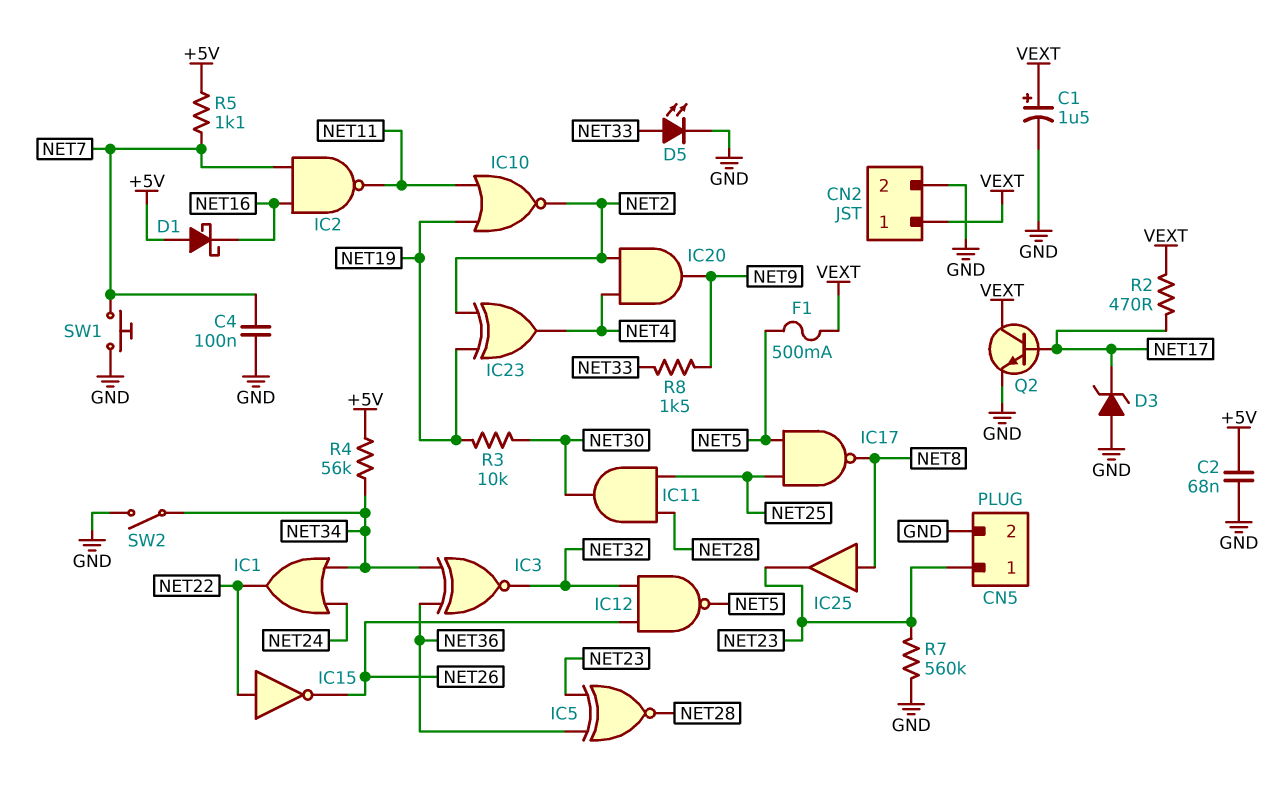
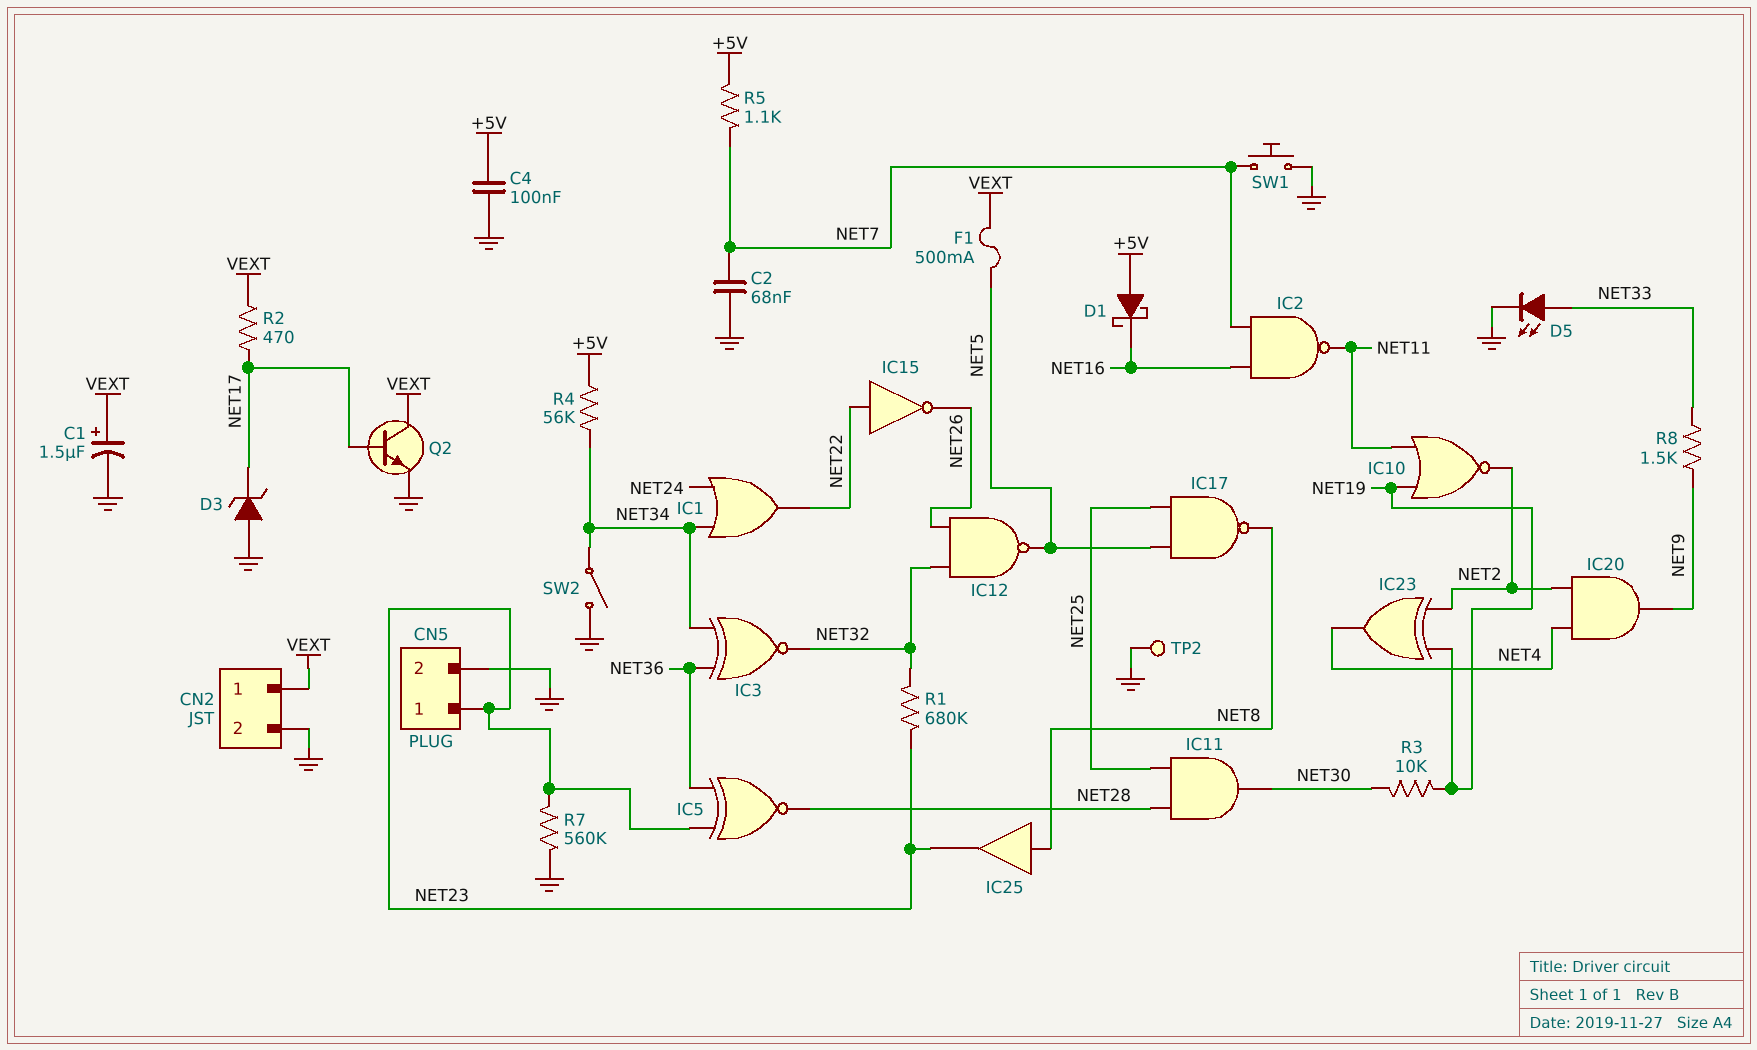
C2: 68nF (+5V, GND) -> 68nF (GND, NET7)
C4: 100nF (GND, NET7) -> 100nF (+5V, GND)
R1: none -> 680k (NET23, NET32)
TP2: none -> test point (GND)

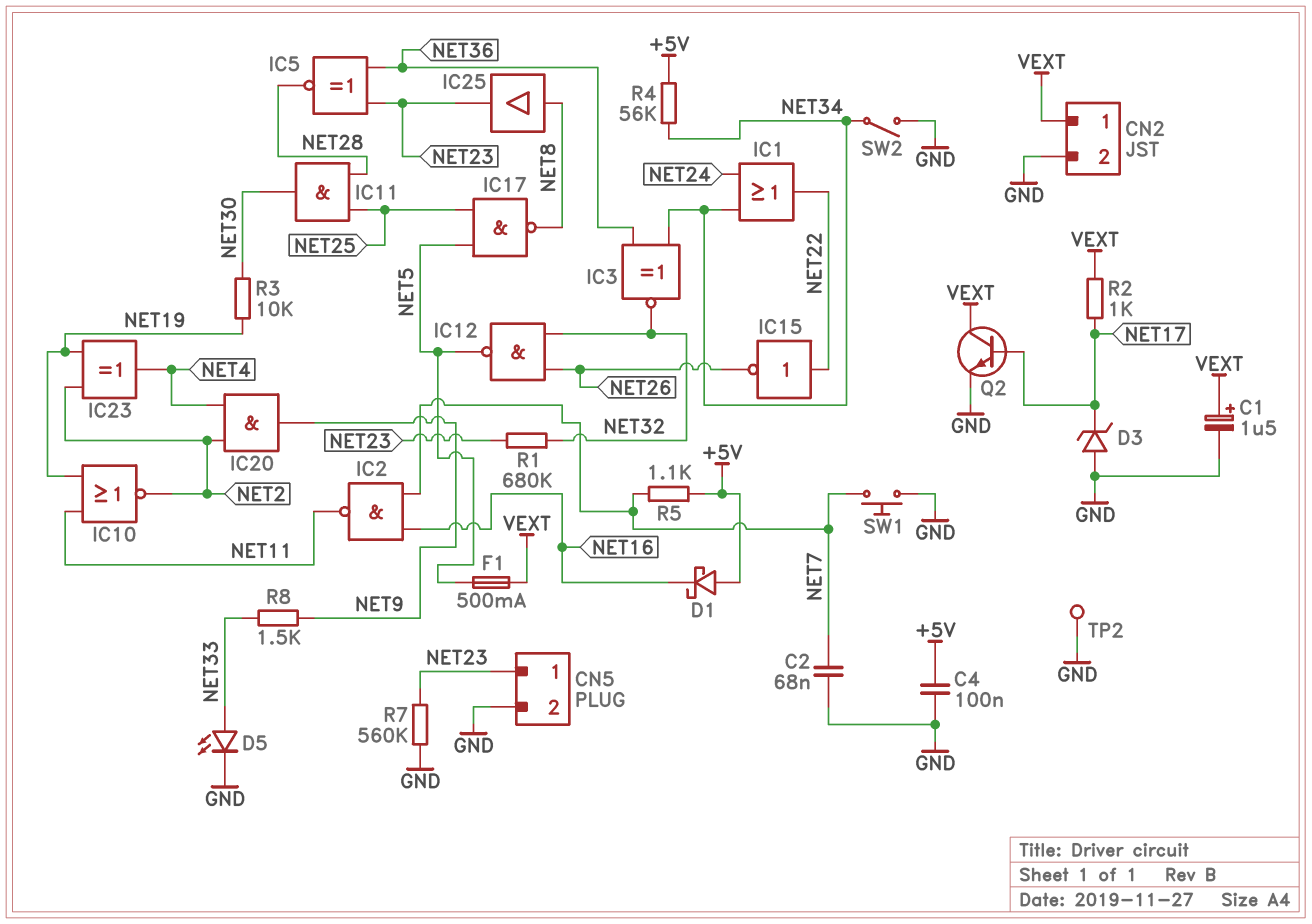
R2: 470 (NET17, VEXT) -> 1k (NET17, VEXT)

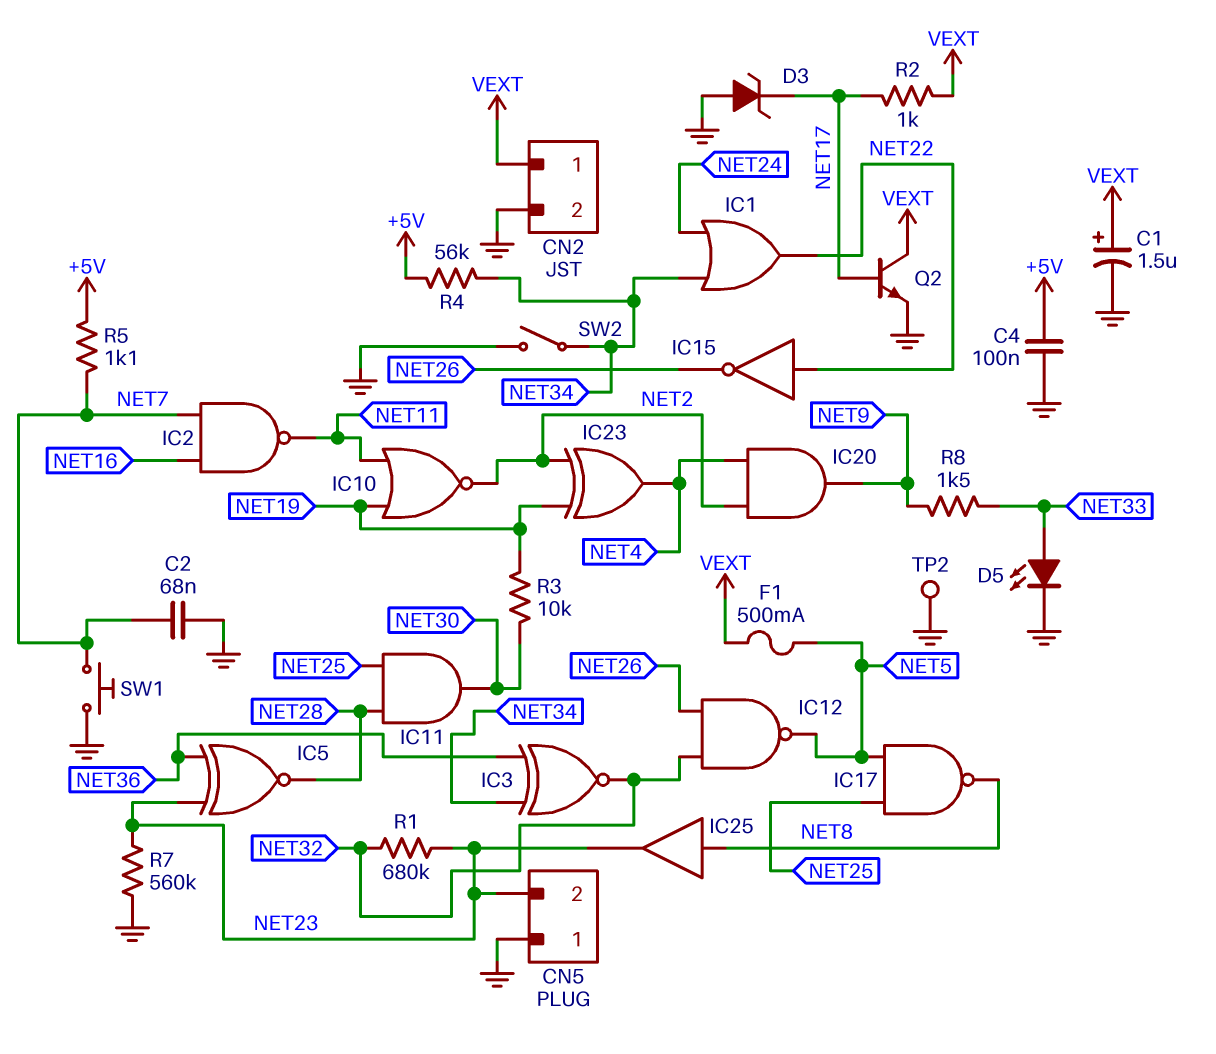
CN5 pin 1: NET23 -> GND
CN5 pin 2: GND -> NET23
D1: schottky (A +5V, K NET16) -> none

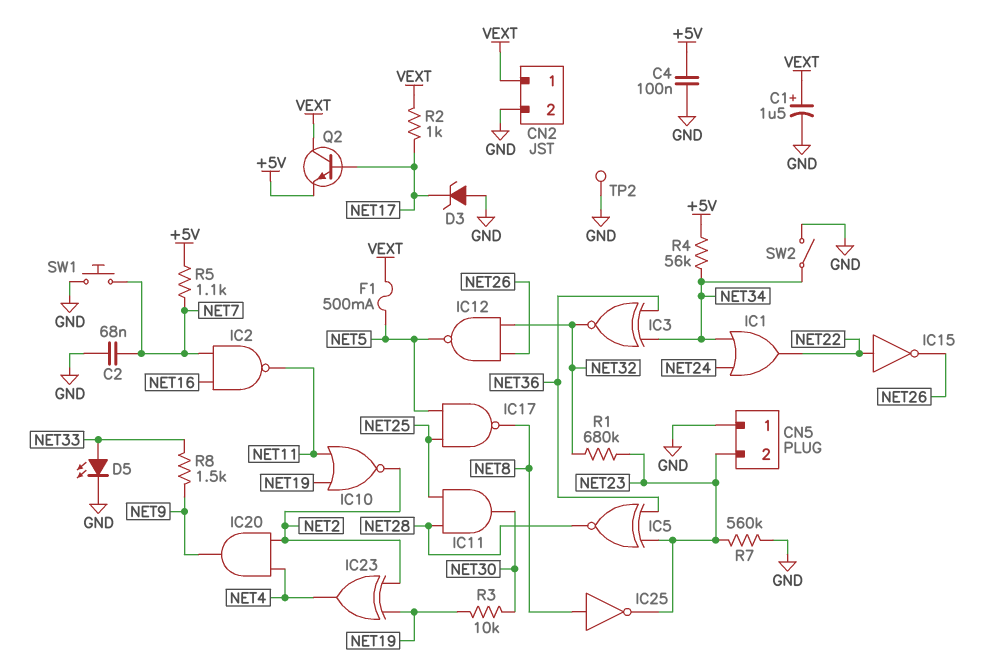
IC25: buffer (in NET8, out NET23) -> NOT (in NET8, out NET23)
Q2: NPN (B NET17, C VEXT, E GND) -> NPN (B NET17, C VEXT, E +5V)

